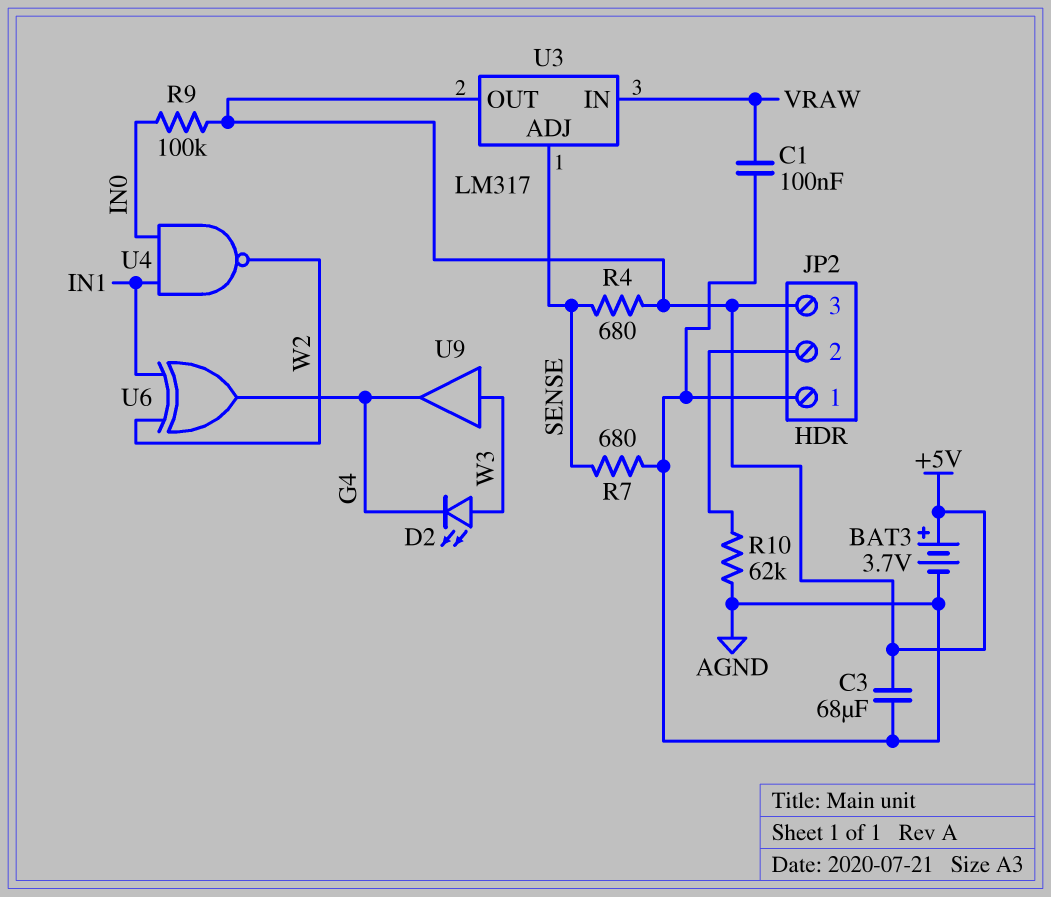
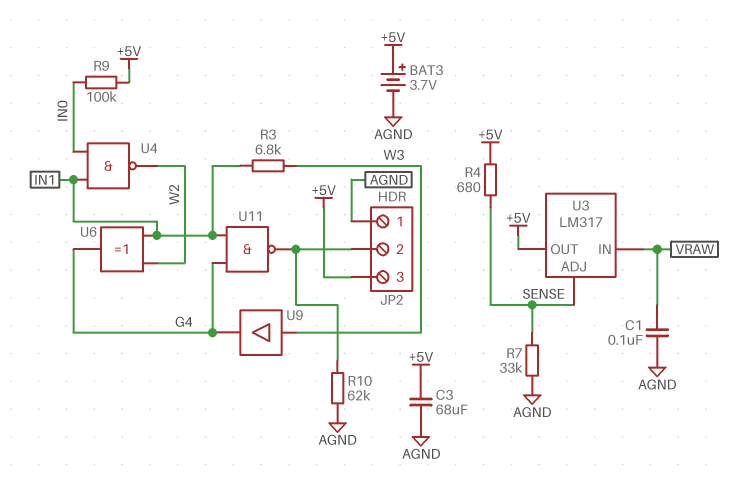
D2: LED (A W3, K G4) -> none
R3: none -> 6.8k (IN1, W3)
R7: 680 (AGND, SENSE) -> 33k (AGND, SENSE)
U11: none -> NAND (in G4, in IN1, out JP2/2)

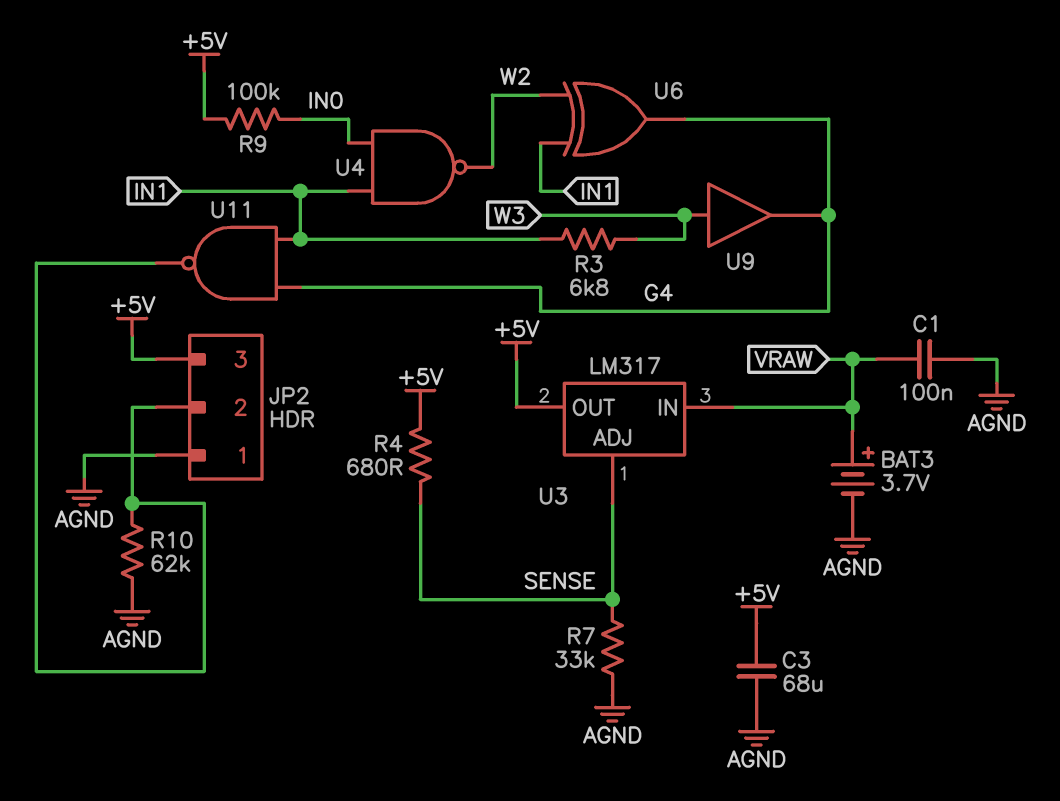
BAT3: 3.7V (plus +5V, minus AGND) -> 3.7V (plus VRAW, minus AGND)

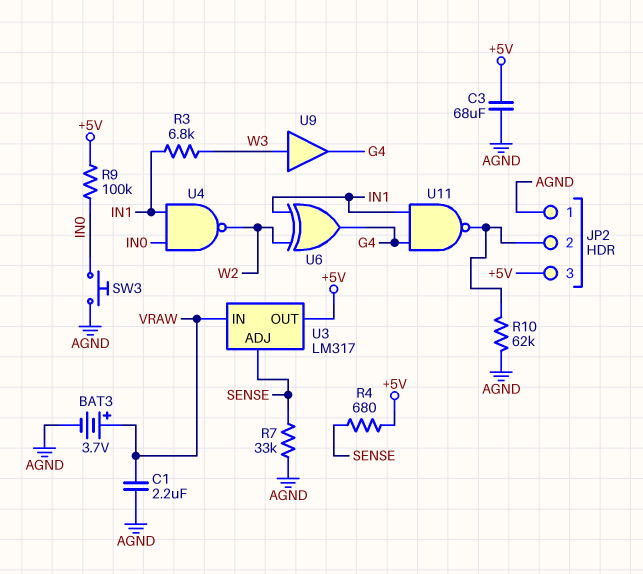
C1: 100nF (AGND, VRAW) -> 2.2uF (AGND, VRAW)
SW3: none -> button (AGND, IN0)

